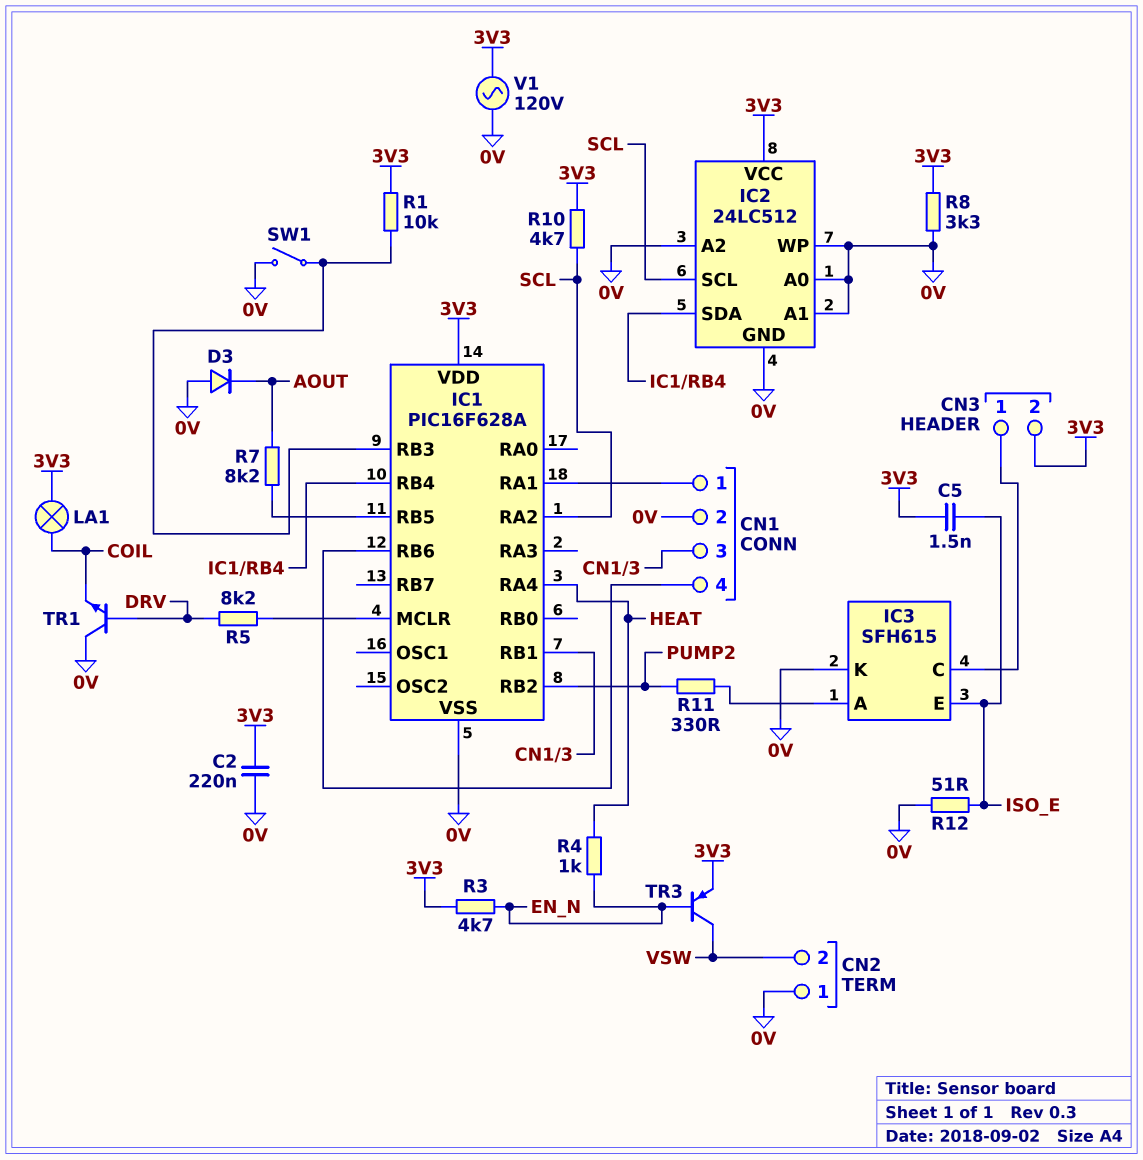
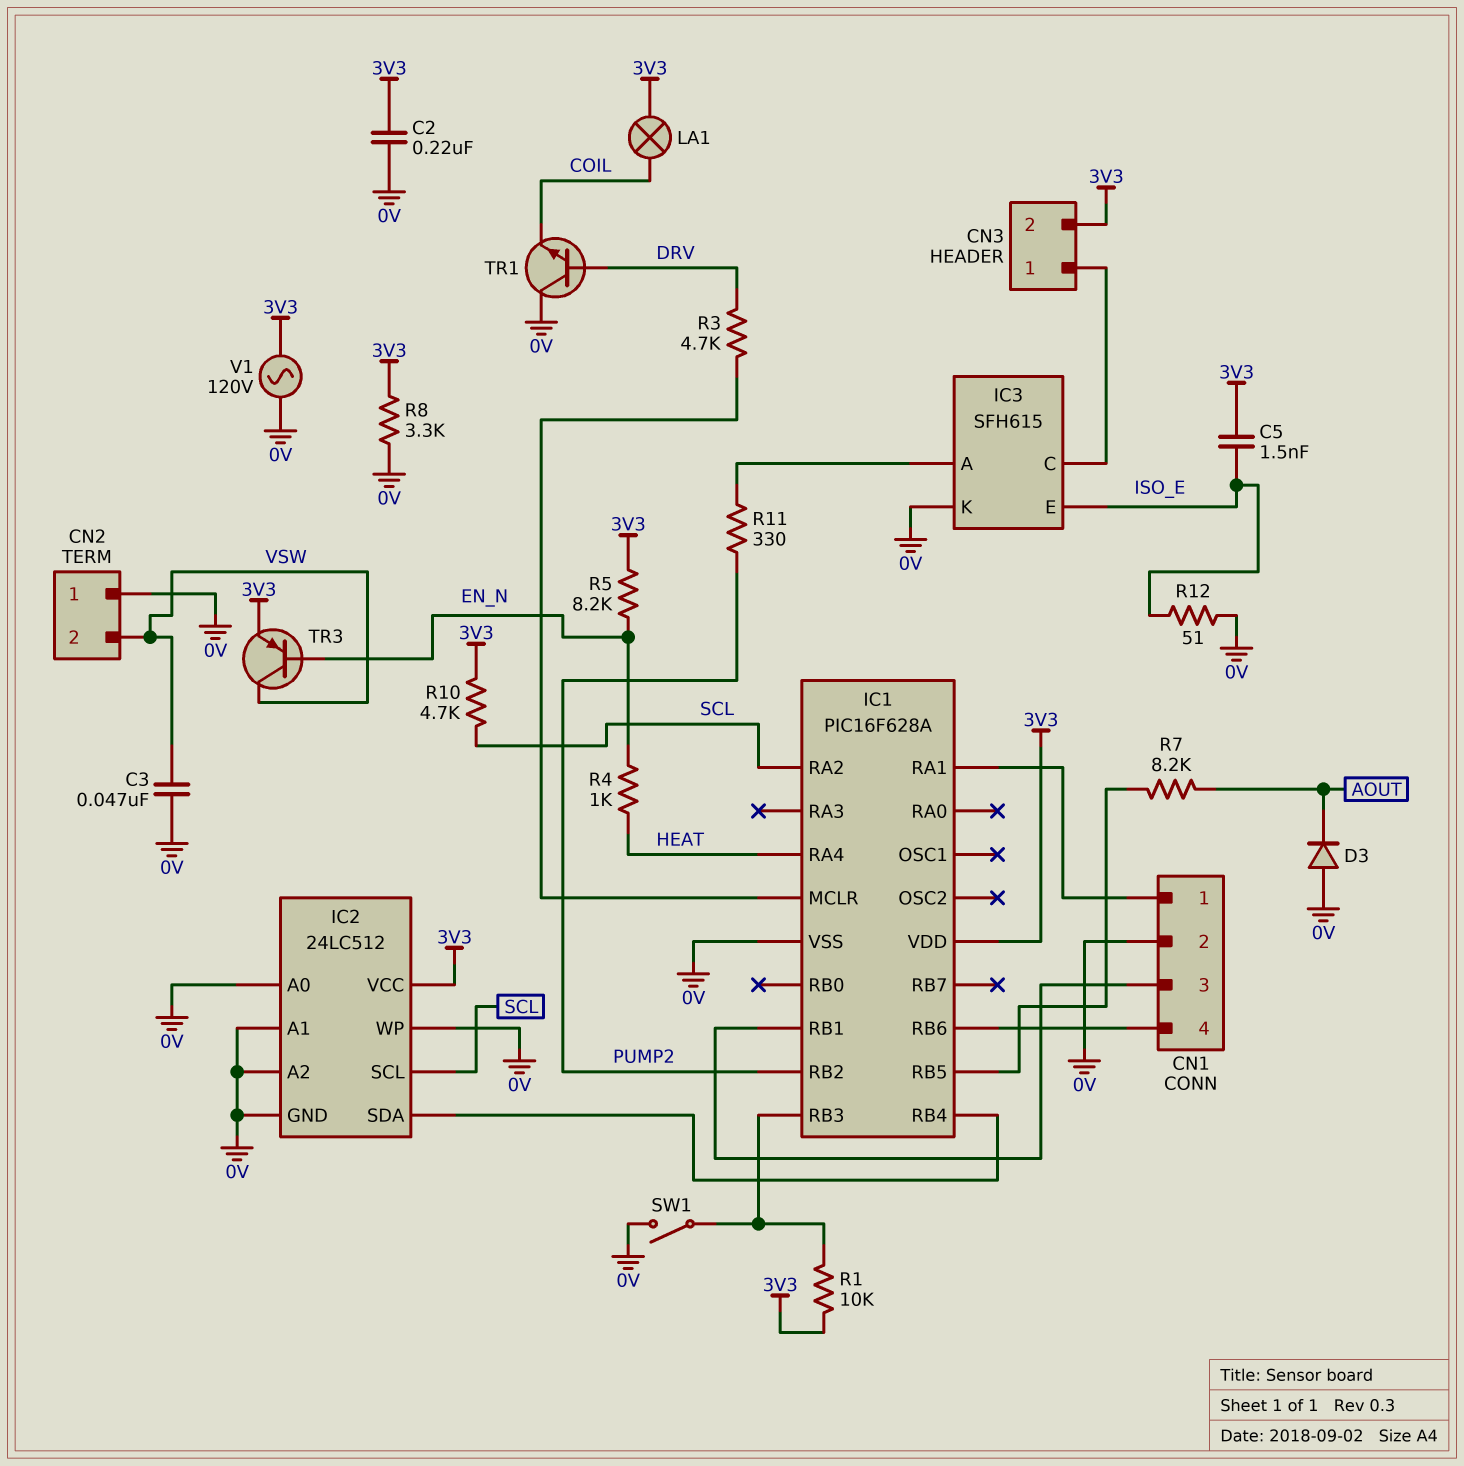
C3: none -> 47nF (0V, VSW)
R3: 4.7k (3V3, EN_N) -> 4.7k (DRV, IC1/MCLR)
R5: 8.2k (DRV, IC1/MCLR) -> 8.2k (3V3, EN_N)

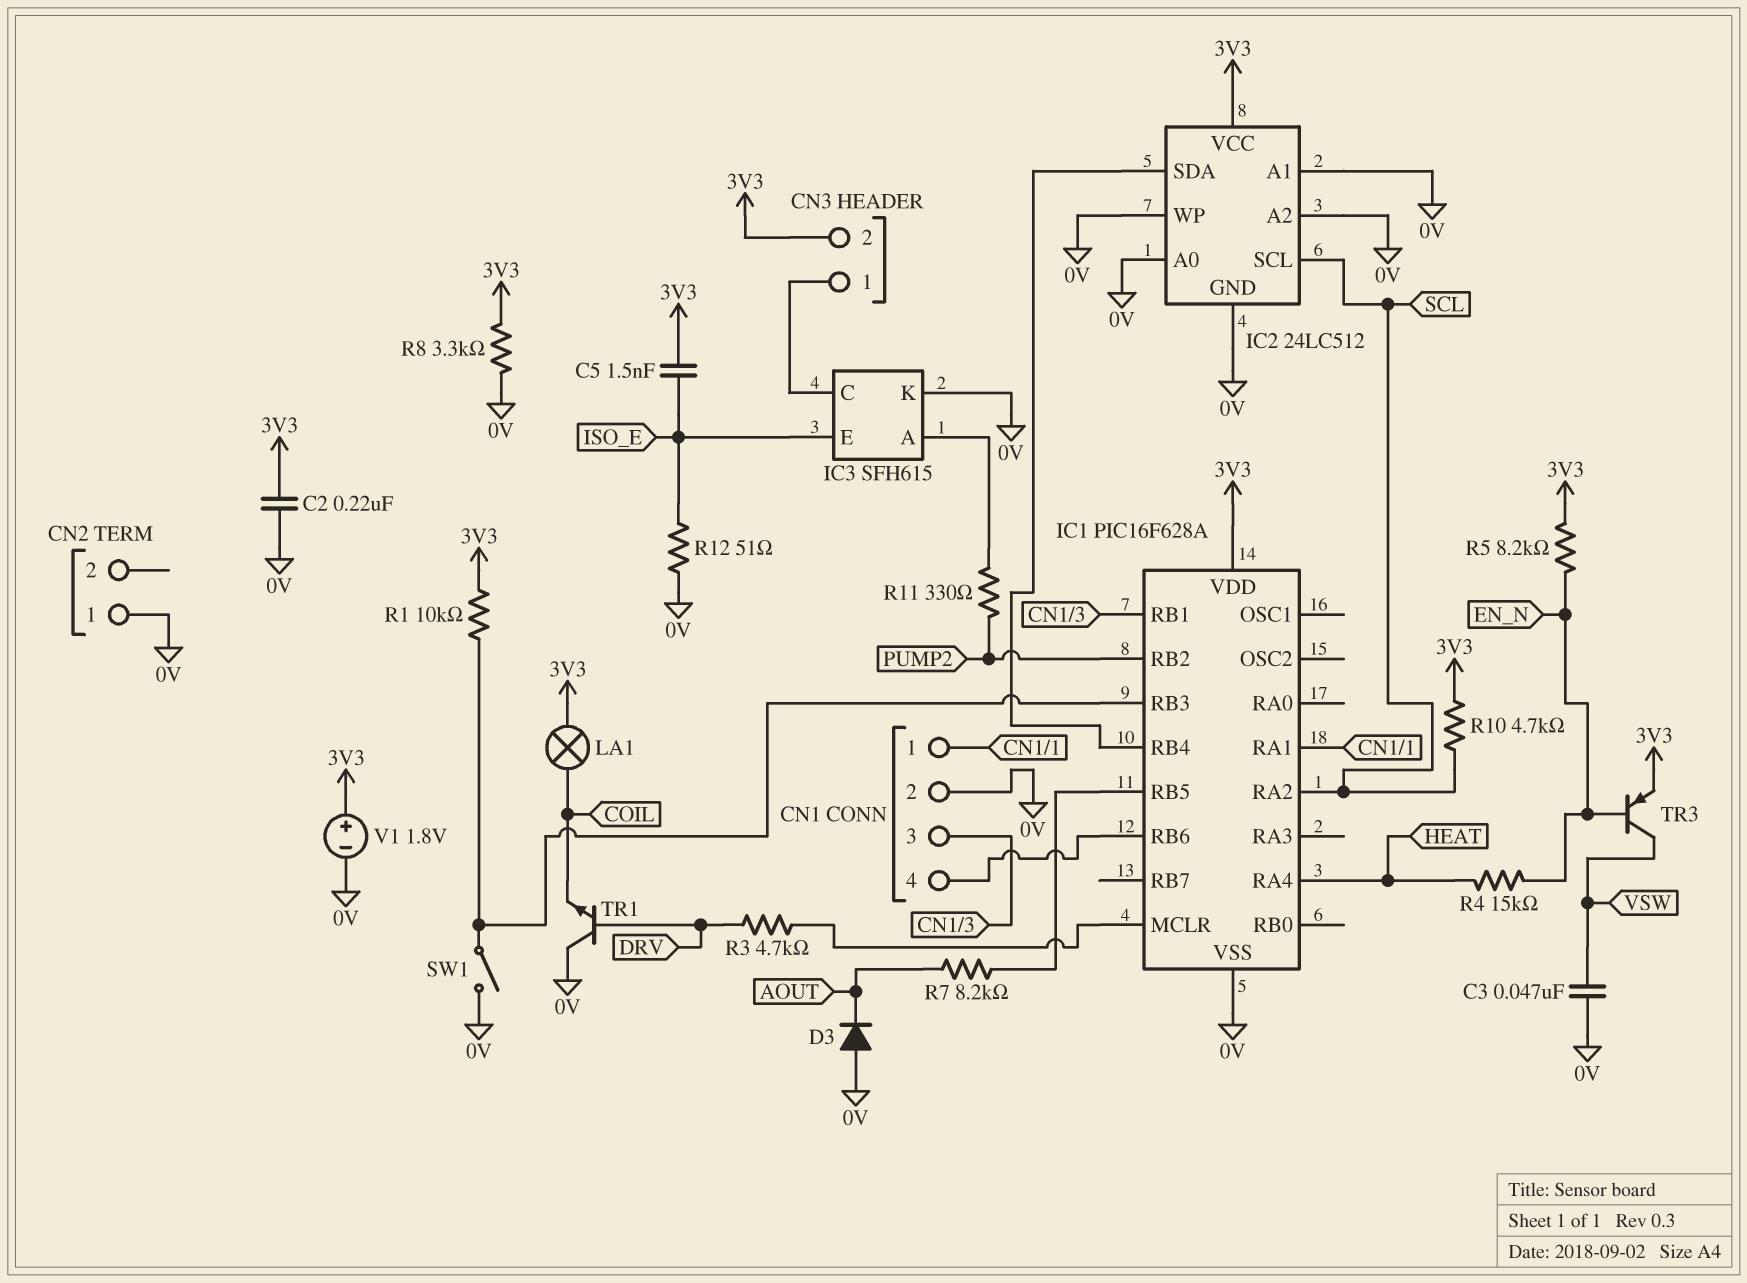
CN2 pin 2: VSW -> none
R4: 1k (EN_N, HEAT) -> 15k (EN_N, HEAT)
V1: AC 120V (0V, 3V3) -> 1.8V (plus 3V3, minus 0V)

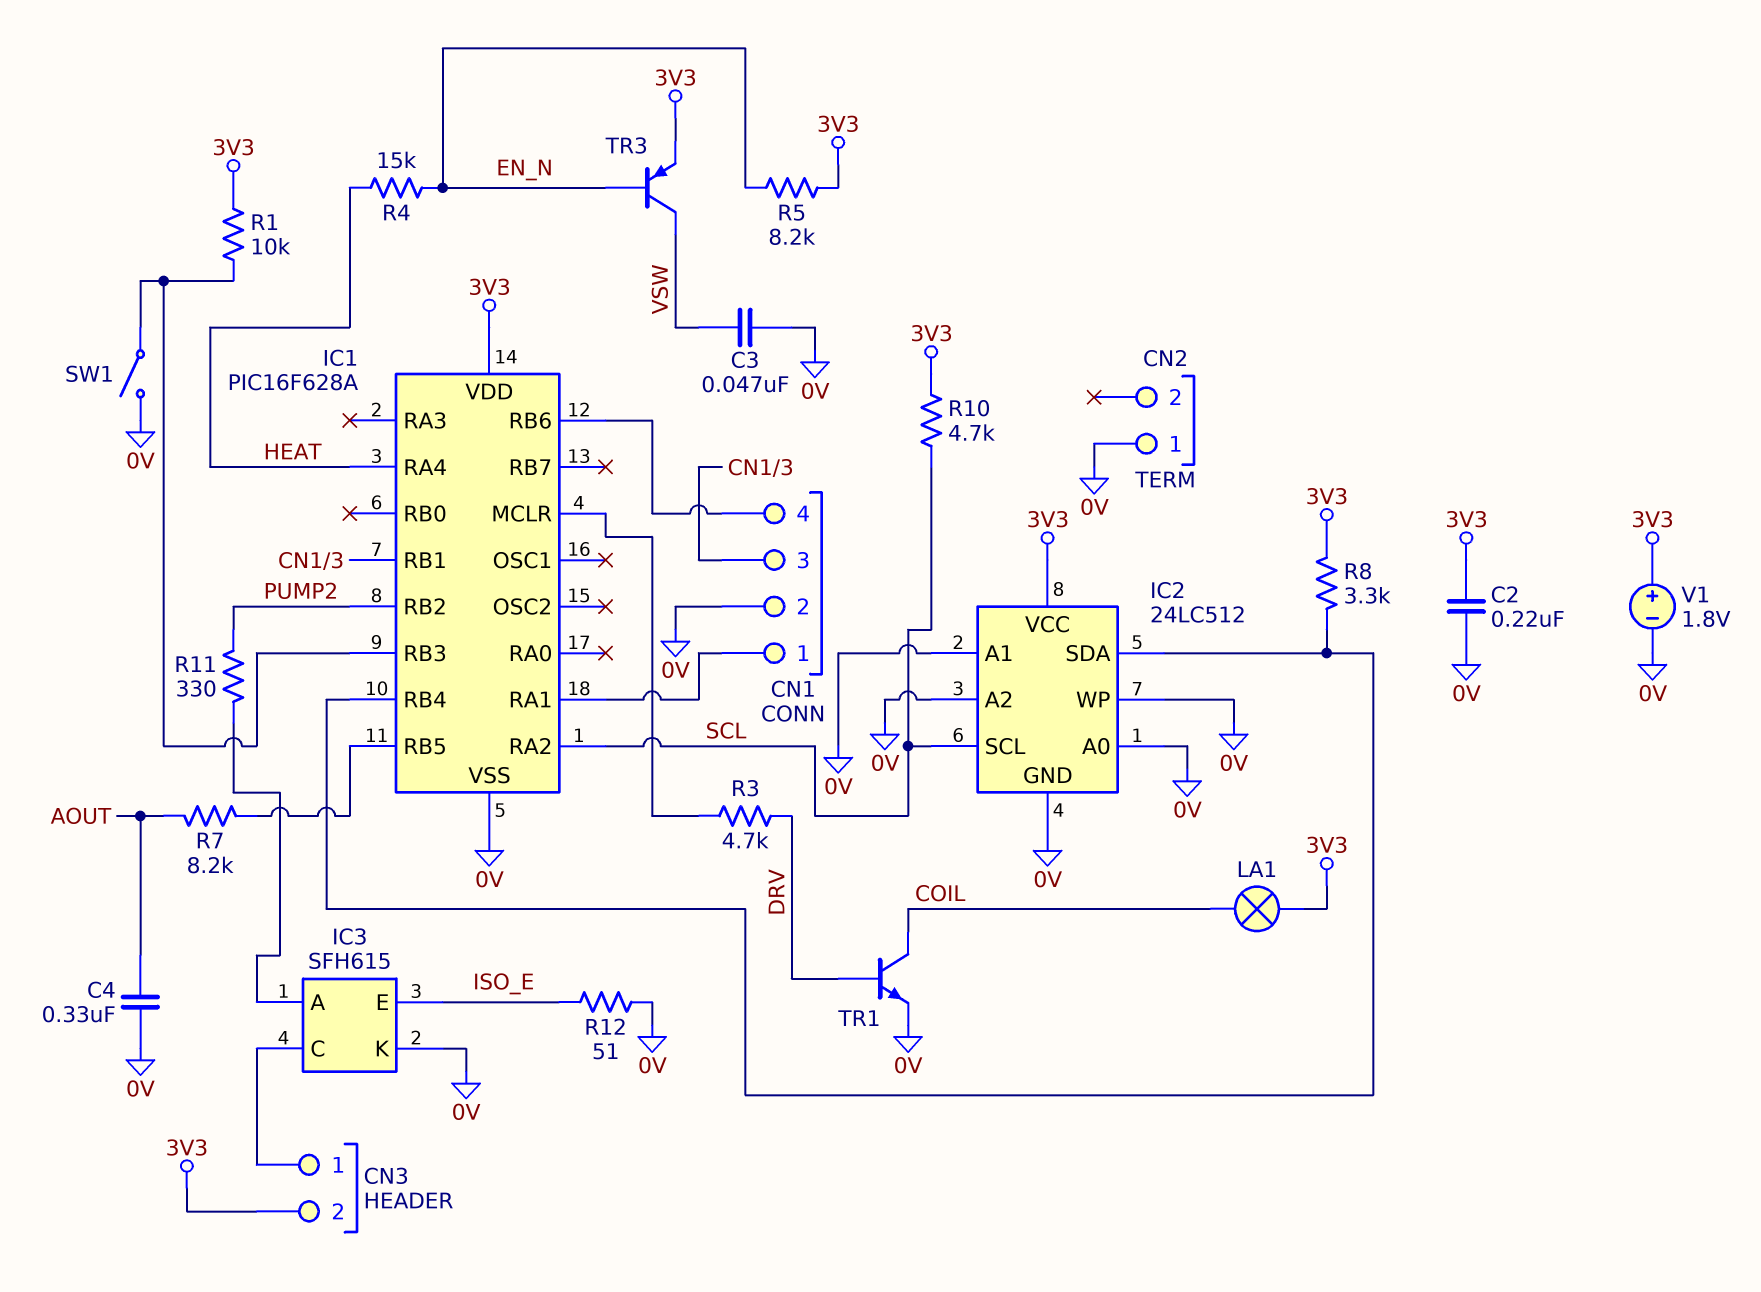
C4: none -> 330nF (0V, AOUT)
C5: 1.5nF (3V3, ISO_E) -> none
D3: diode (A 0V, K AOUT) -> none
R8: 3.3k (0V, 3V3) -> 3.3k (3V3, IC1/RB4)
TR1: NPN (B DRV, C 0V, E COIL) -> NPN (B DRV, C COIL, E 0V)

